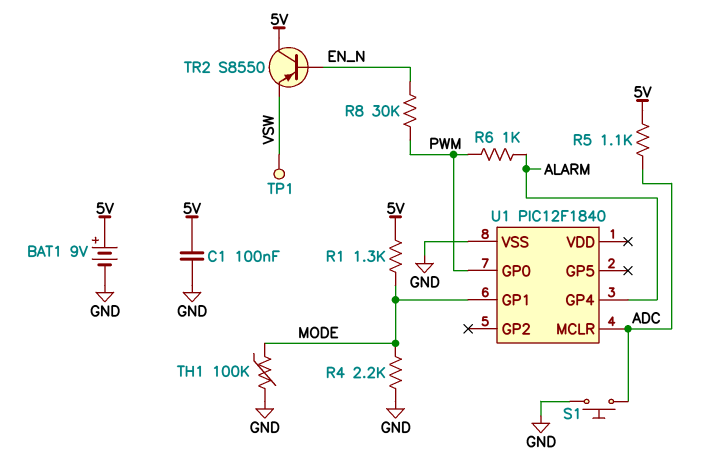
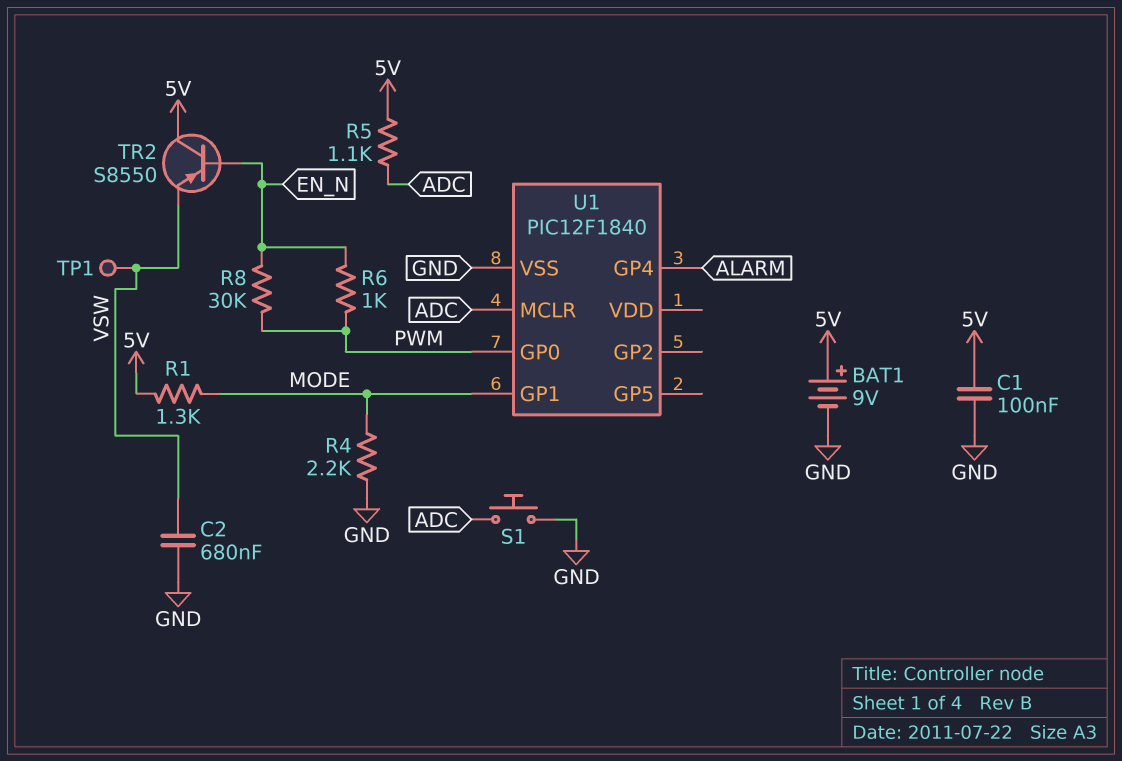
C2: none -> 680nF (GND, VSW)
R6: 1k (ALARM, PWM) -> 1k (EN_N, PWM)
TH1: 100k (GND, MODE) -> none

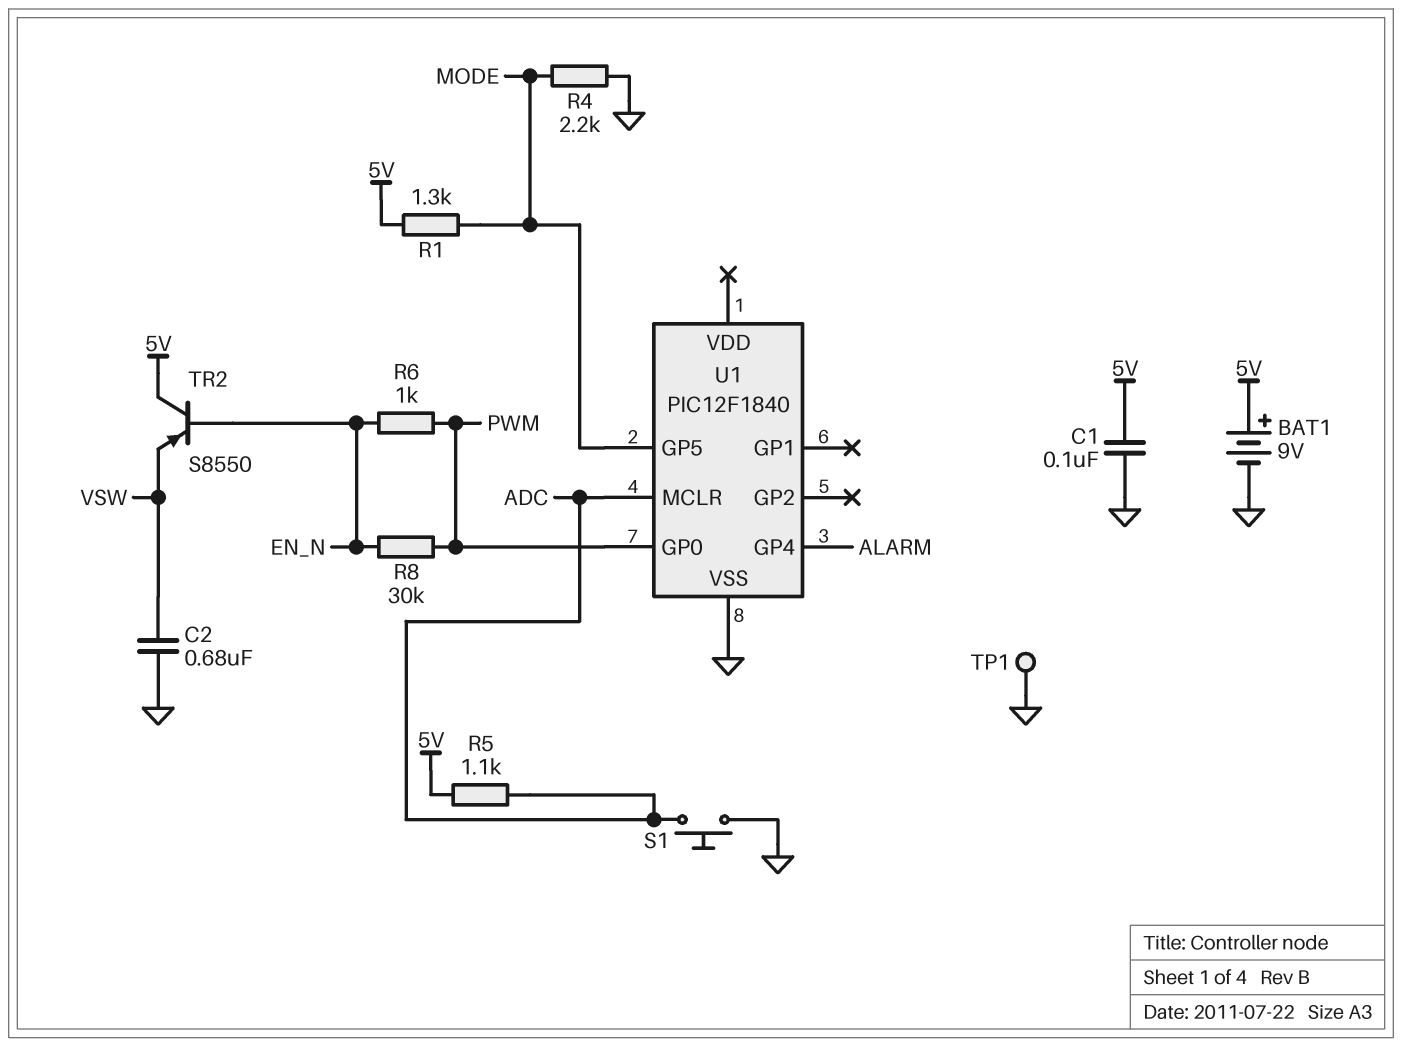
TP1: test point (VSW) -> test point (GND)
U1 pin GP1: MODE -> none
U1 pin GP5: none -> MODE

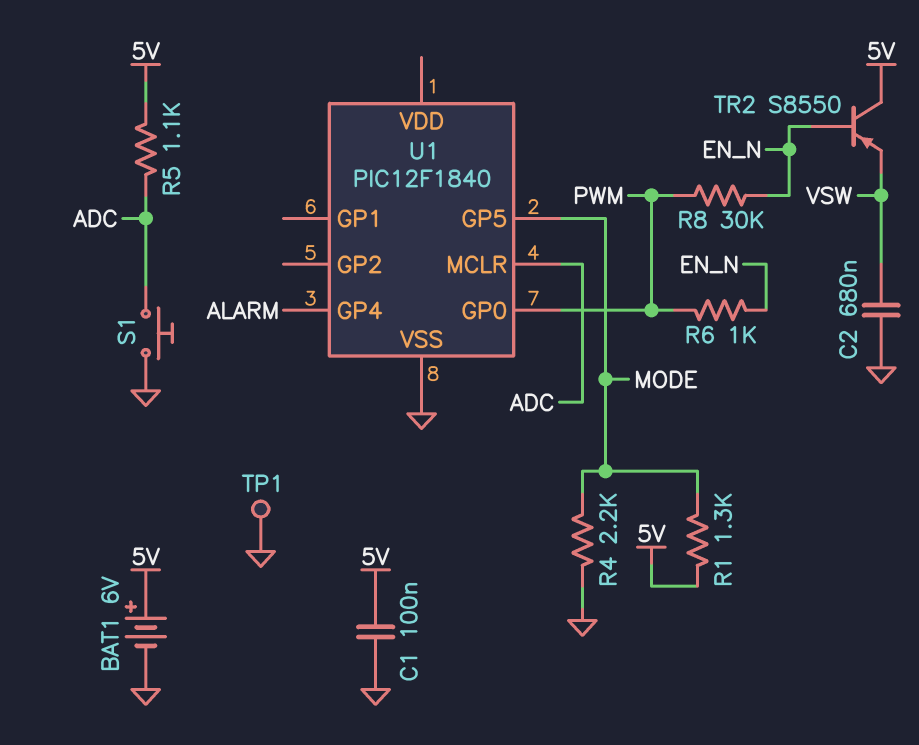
BAT1: 9V (plus 5V, minus GND) -> 6V (plus 5V, minus GND)

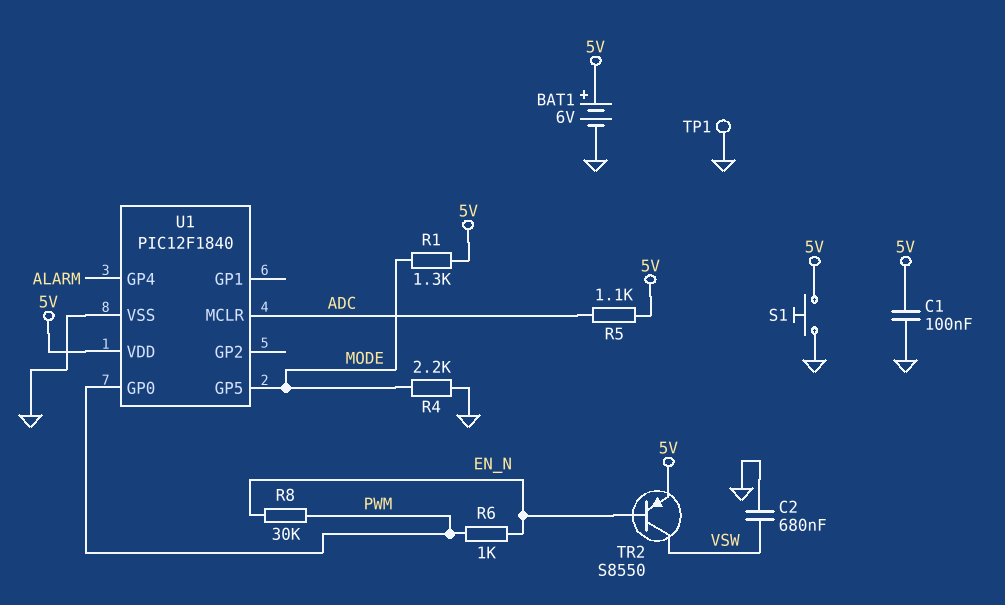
S1: button (ADC, GND) -> button (5V, GND)
TR2: PNP S8550 (B EN_N, C 5V, E VSW) -> PNP S8550 (B EN_N, C VSW, E 5V)
U1 pin VDD: none -> 5V

